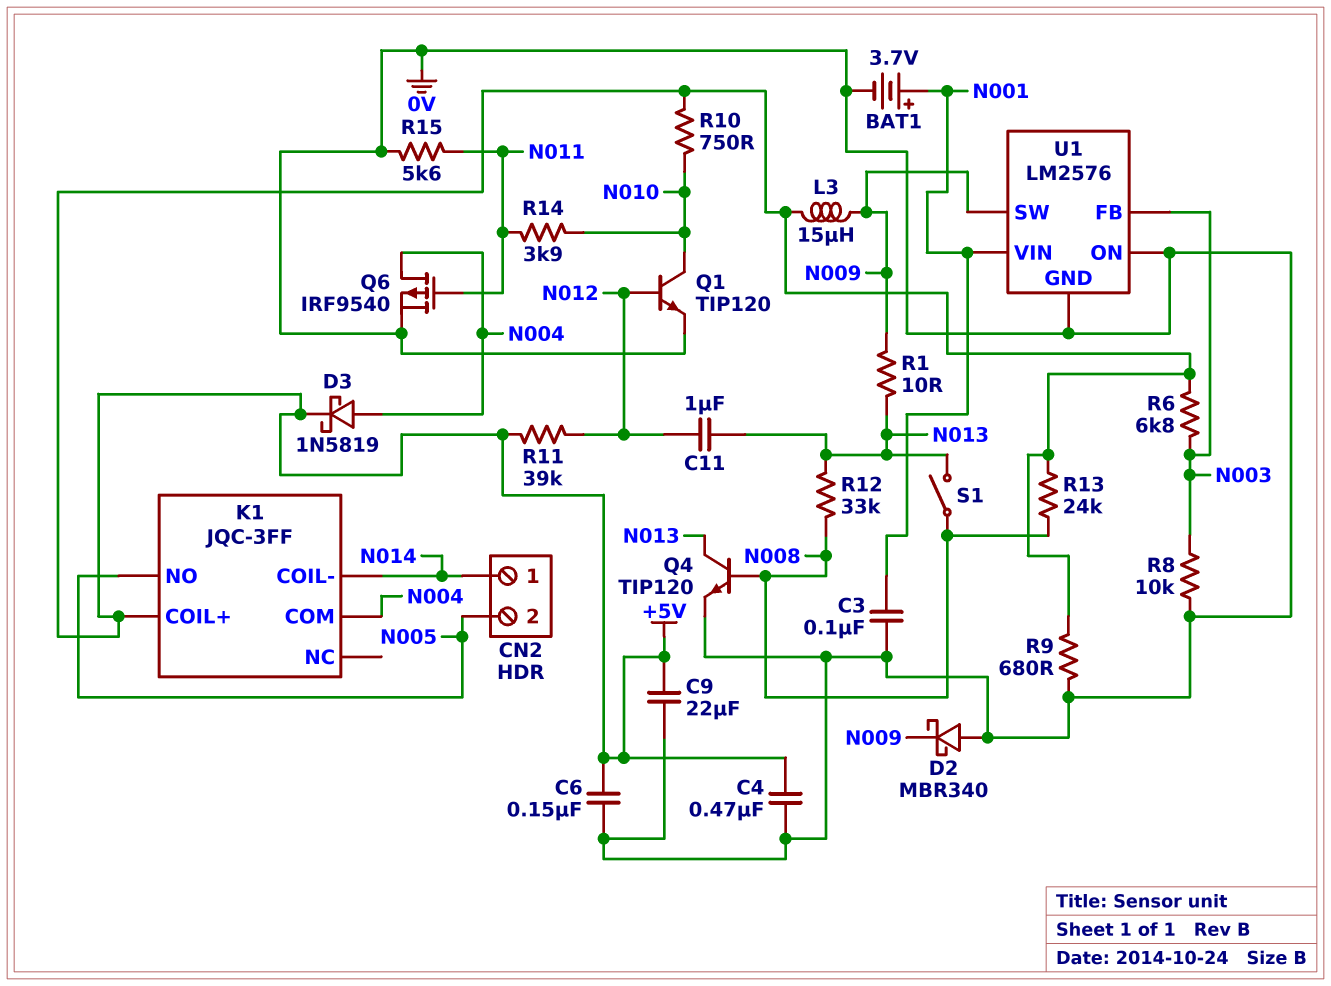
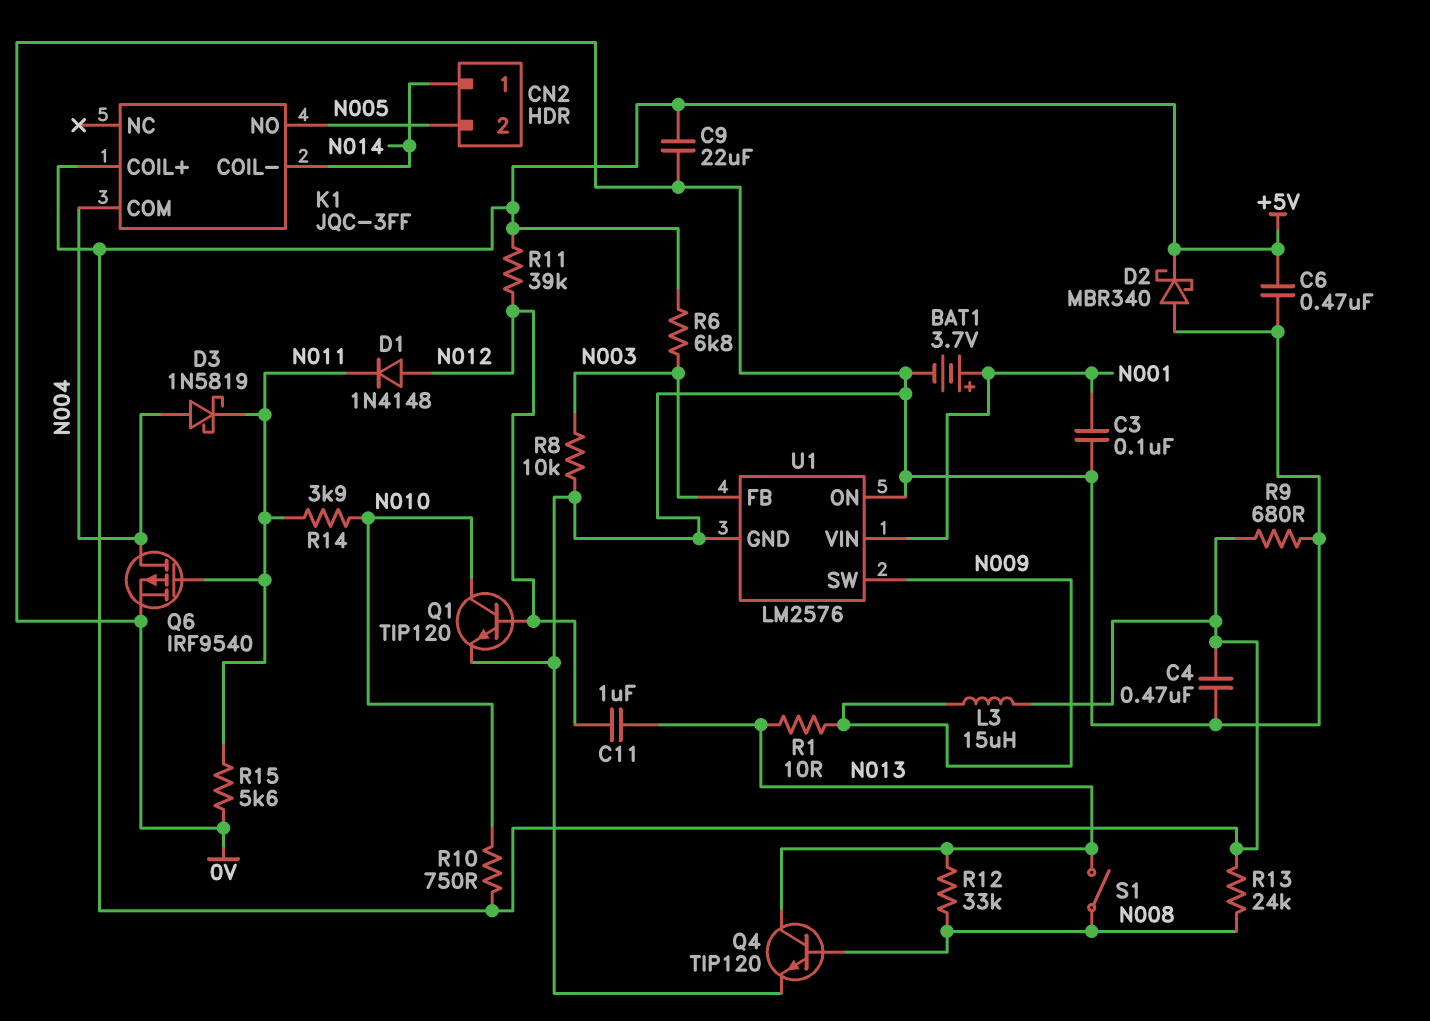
C6: 150nF (+5V, 0V) -> 470nF (+5V, 0V)
D1: none -> diode 1N4148 (A N012, K N011)
D2: schottky MBR340 (A 0V, K N009) -> schottky MBR340 (A 0V, K +5V)
D3: schottky 1N5819 (A N004, K +5V) -> schottky 1N5819 (A N004, K N011)

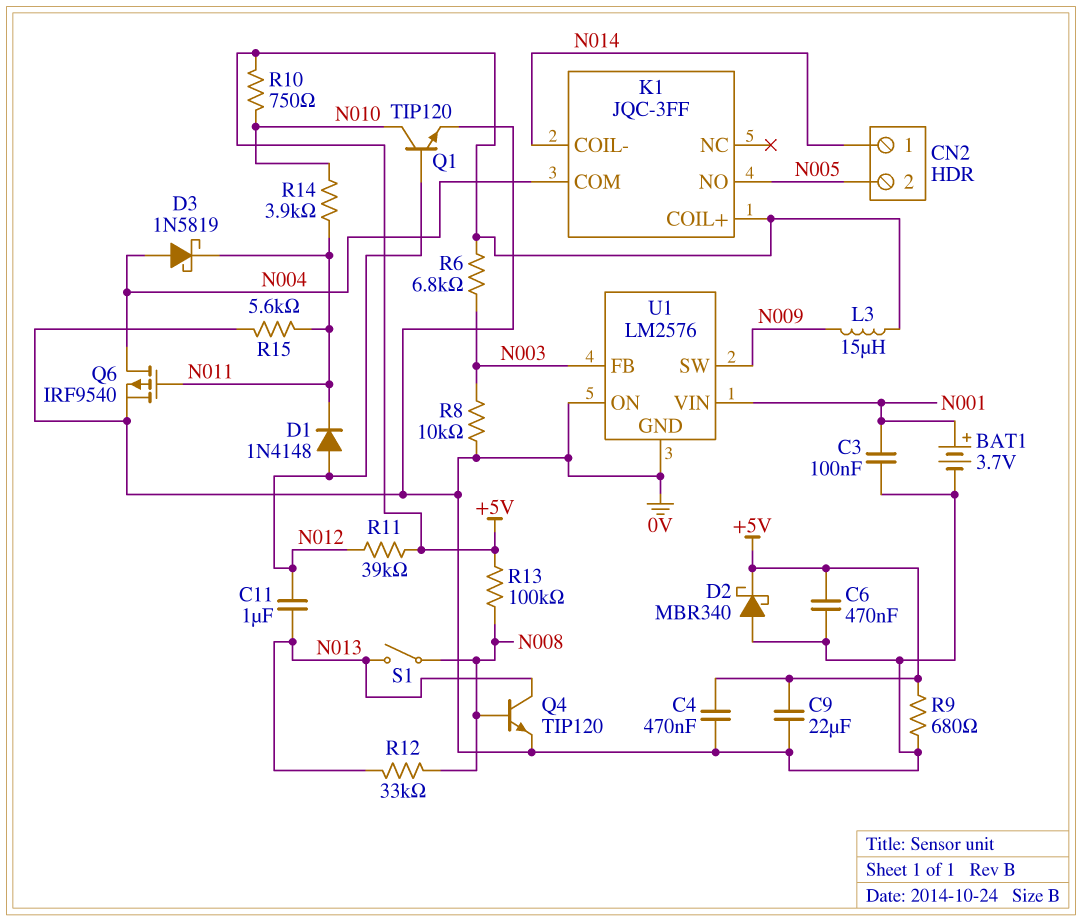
R1: 10 (N009, N013) -> none
R13: 24k (+5V, N008) -> 100k (+5V, N008)

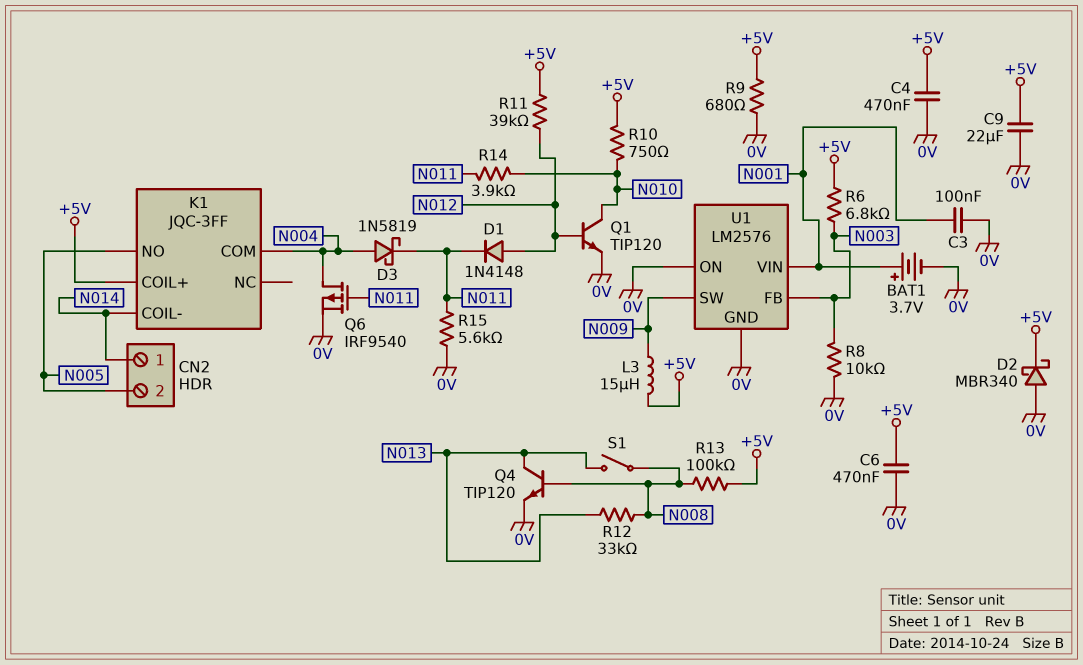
C11: 1uF (N012, N013) -> none

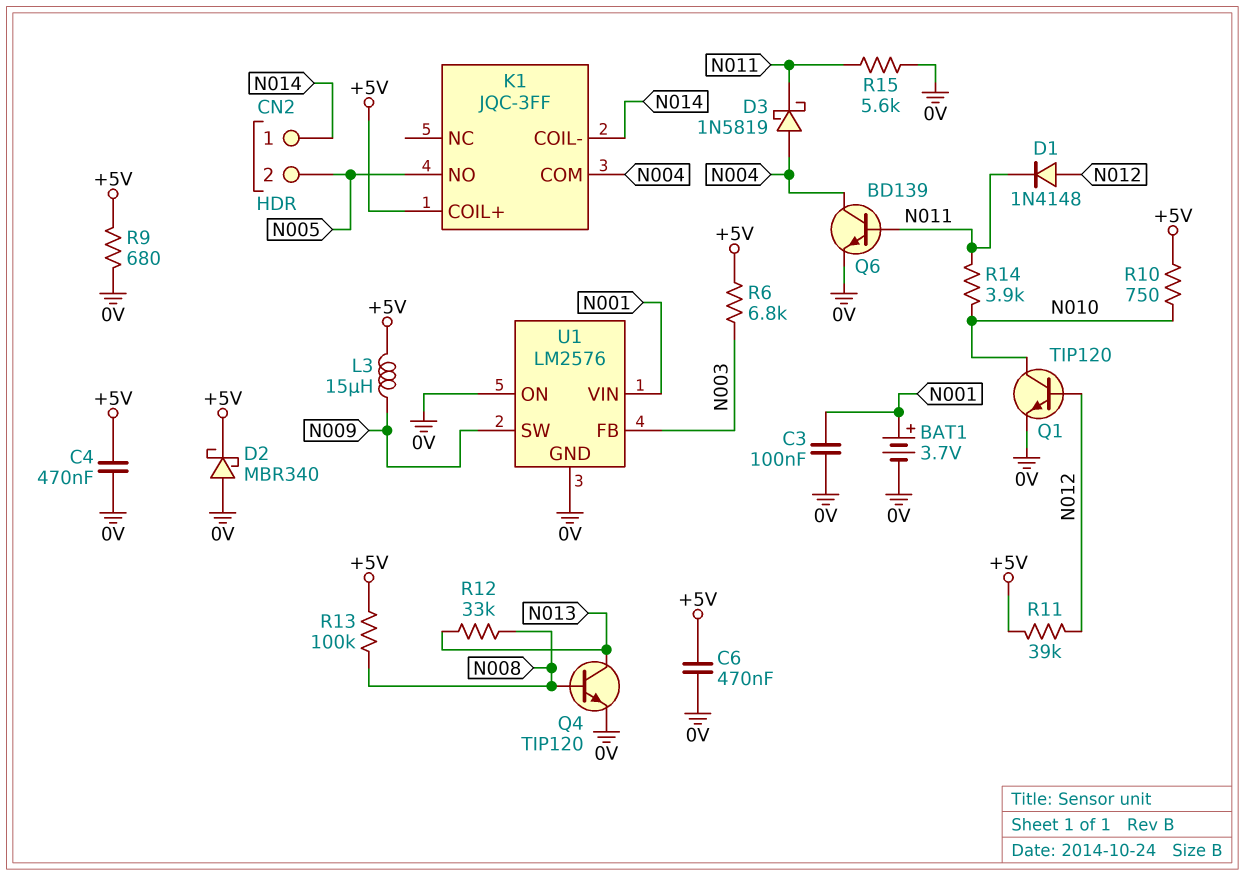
C9: 22uF (+5V, 0V) -> none
Q6: PMOS IRF9540 (G N011, D N004, S 0V) -> NPN BD139 (B N011, C N004, E 0V)
R8: 10k (0V, N003) -> none
S1: switch (N008, N013) -> none

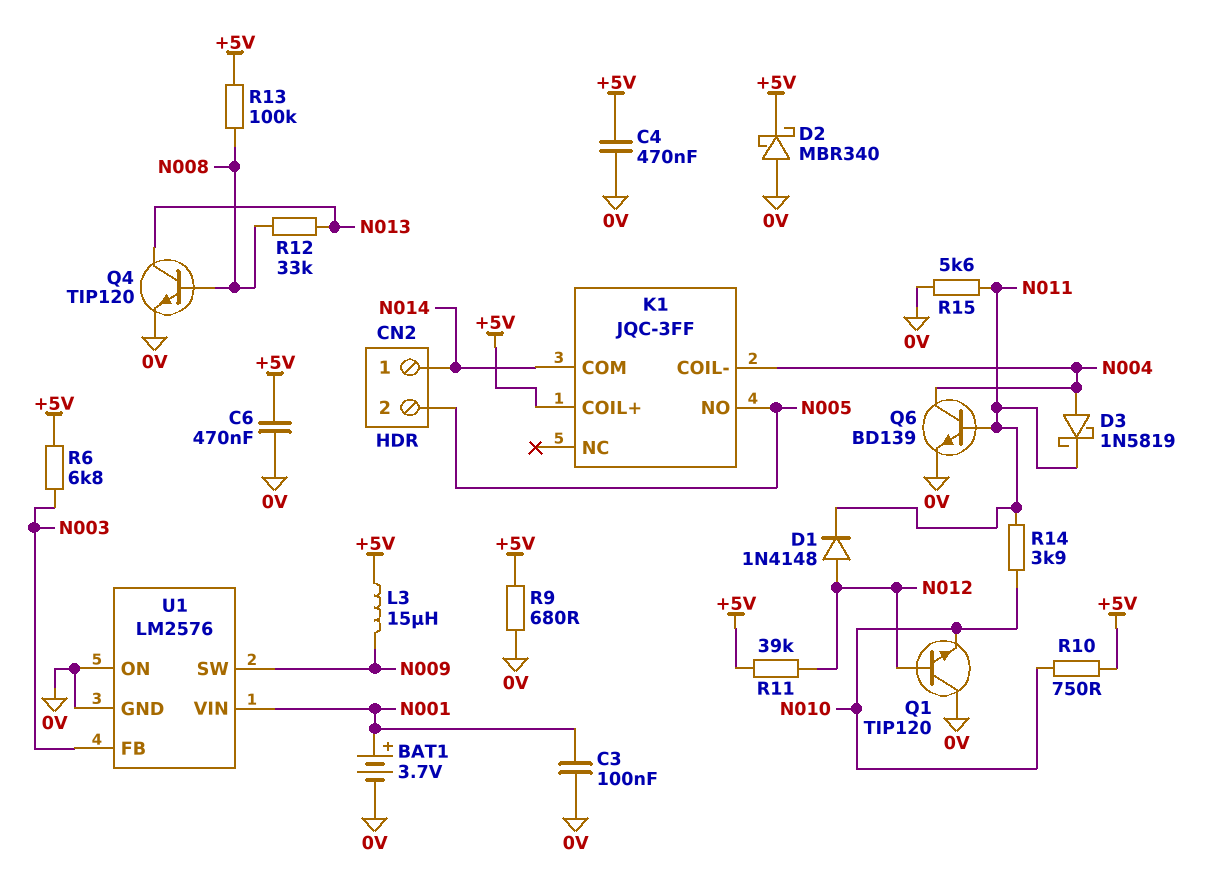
K1 pin COIL-: N014 -> N004
K1 pin COM: N004 -> N014
Q1: NPN TIP120 (B N012, C N010, E 0V) -> NPN TIP120 (B N012, C 0V, E N010)

